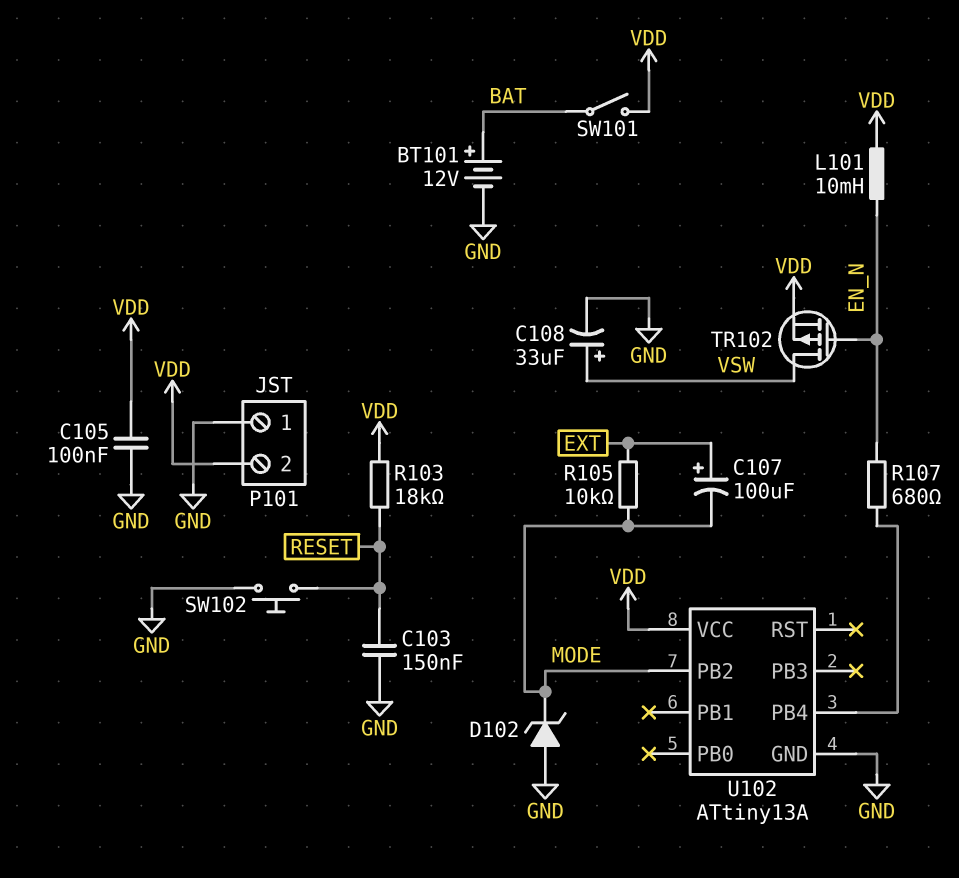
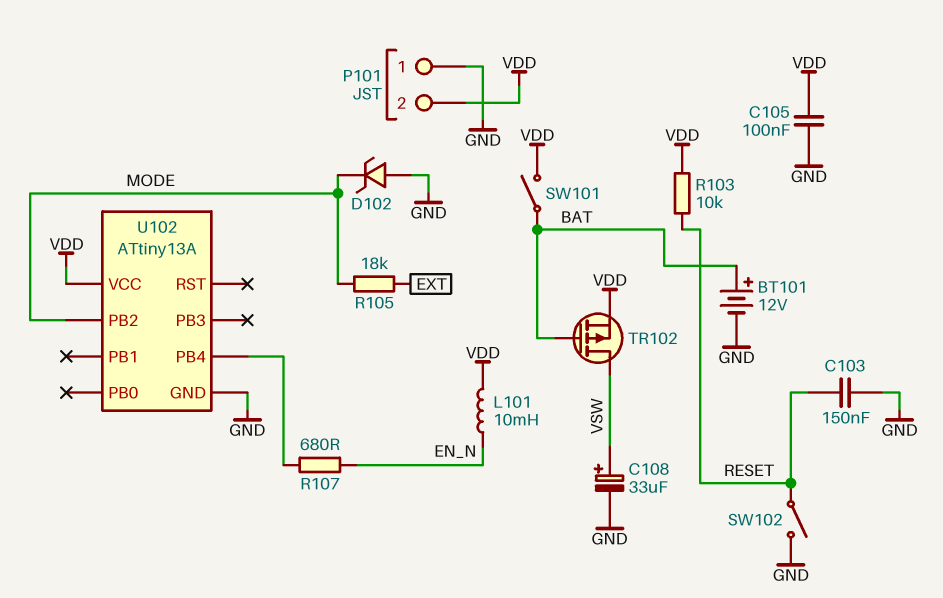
C107: 100uF (plus EXT, minus MODE) -> none
R103: 18k (RESET, VDD) -> 10k (RESET, VDD)
R105: 10k (EXT, MODE) -> 18k (EXT, MODE)
SW102: button (GND, RESET) -> switch (GND, RESET)
TR102: PMOS (G EN_N, D VSW, S VDD) -> PMOS (G BAT, D VSW, S VDD)

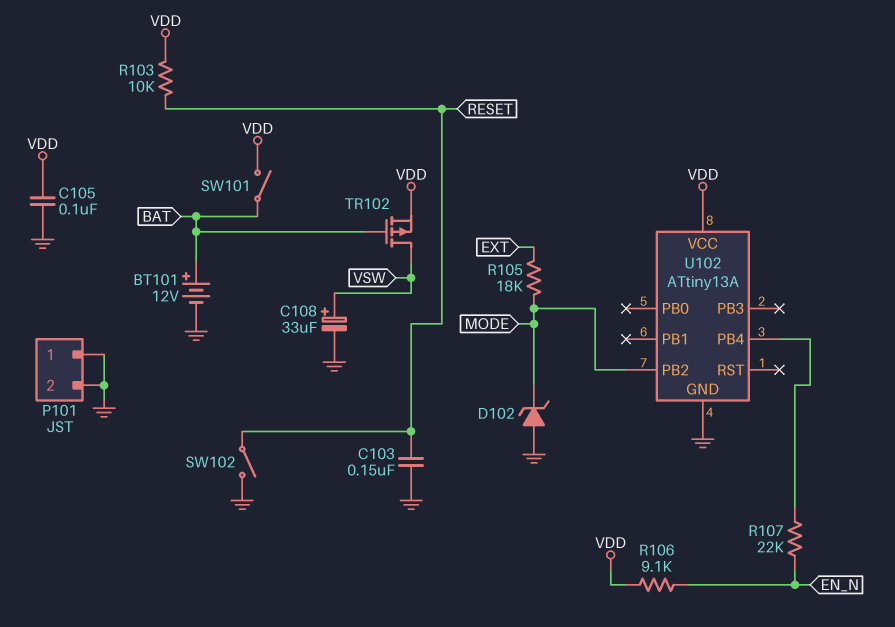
L101: 10mH (EN_N, VDD) -> none
P101 pin 2: VDD -> GND
R106: none -> 9.1k (EN_N, VDD)
R107: 680 (EN_N, U102/PB4) -> 22k (EN_N, U102/PB4)

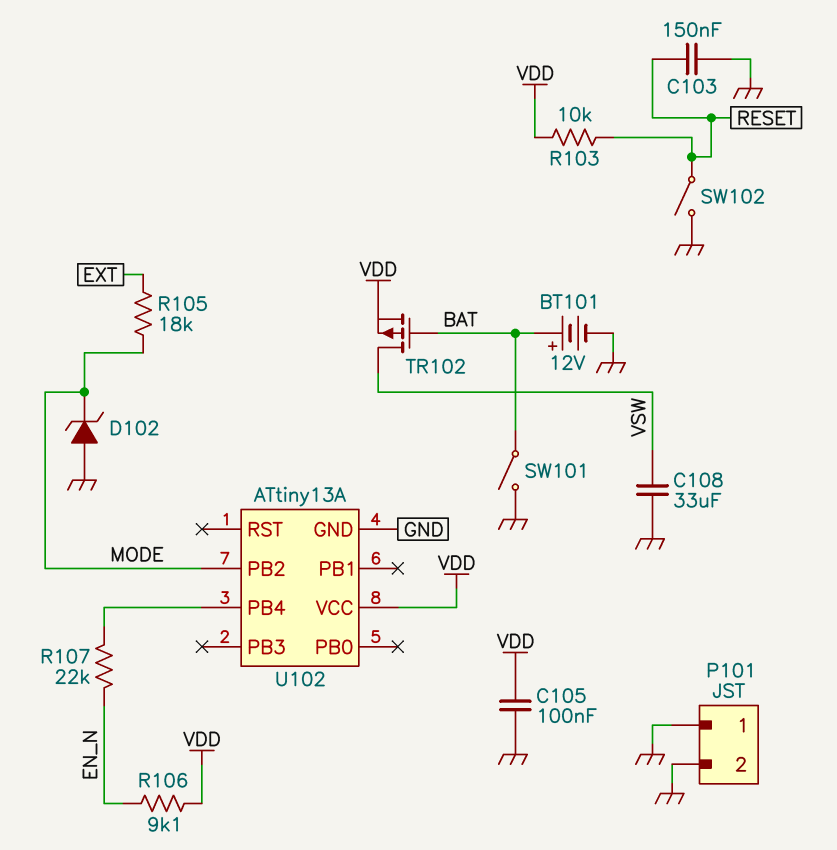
C108: 33uF (plus VSW, minus GND) -> 33uF (GND, VSW)
SW101: switch (BAT, VDD) -> switch (BAT, GND)

